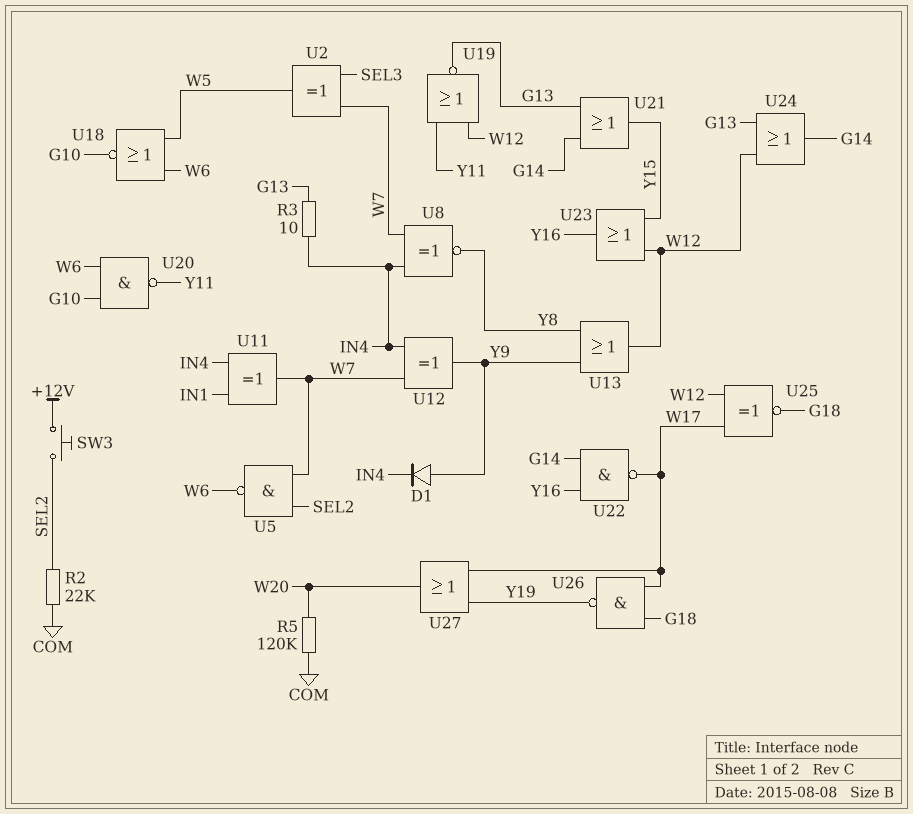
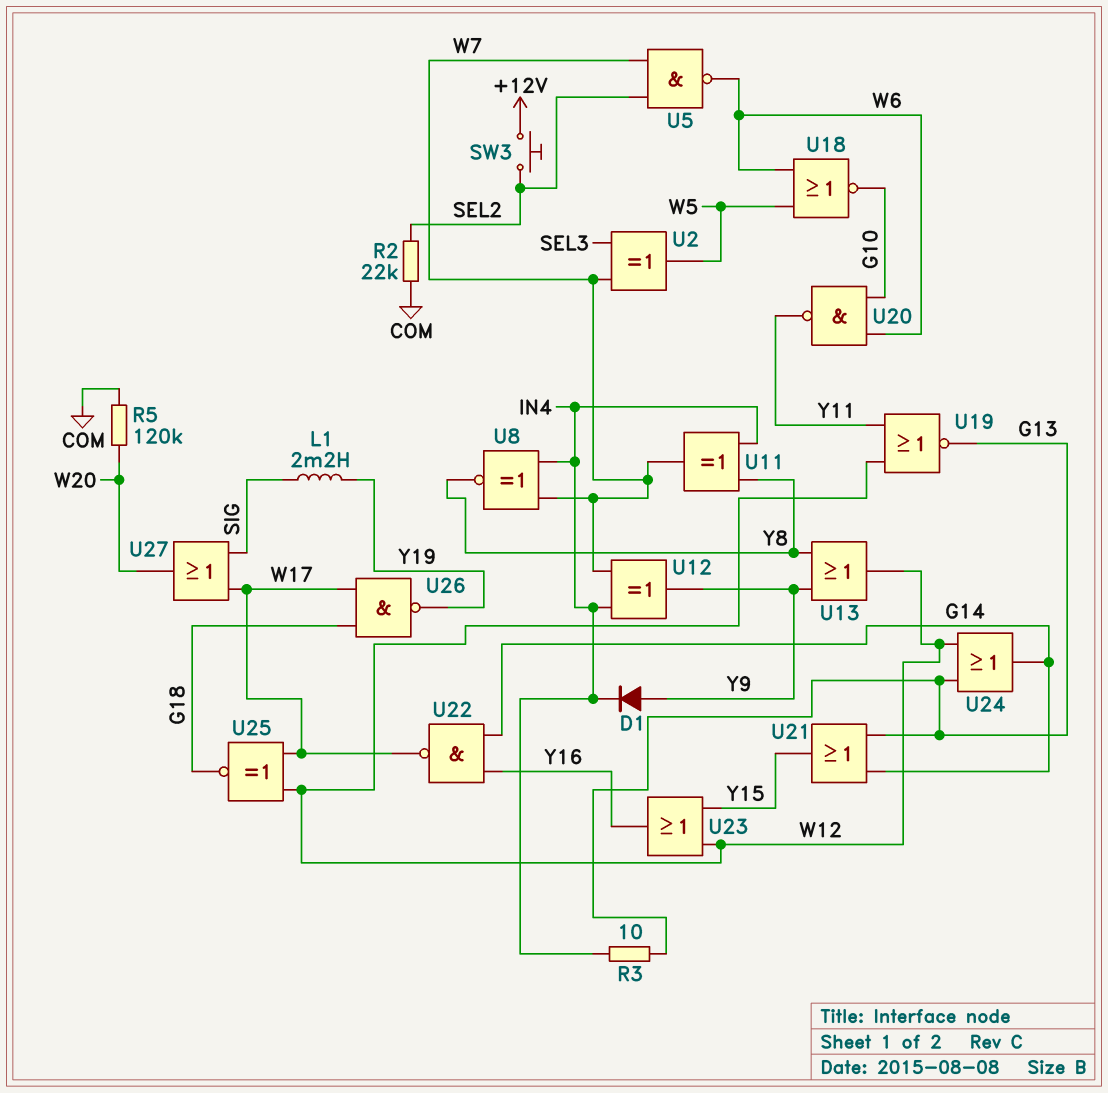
L1: none -> 2.2mH (SIG, Y19)
U11: XOR (in IN1, in IN4, out W7) -> XOR (in IN4, in Y8, out W7)
U27: OR (in W17, in Y19, out W20) -> OR (in SIG, in W17, out W20)

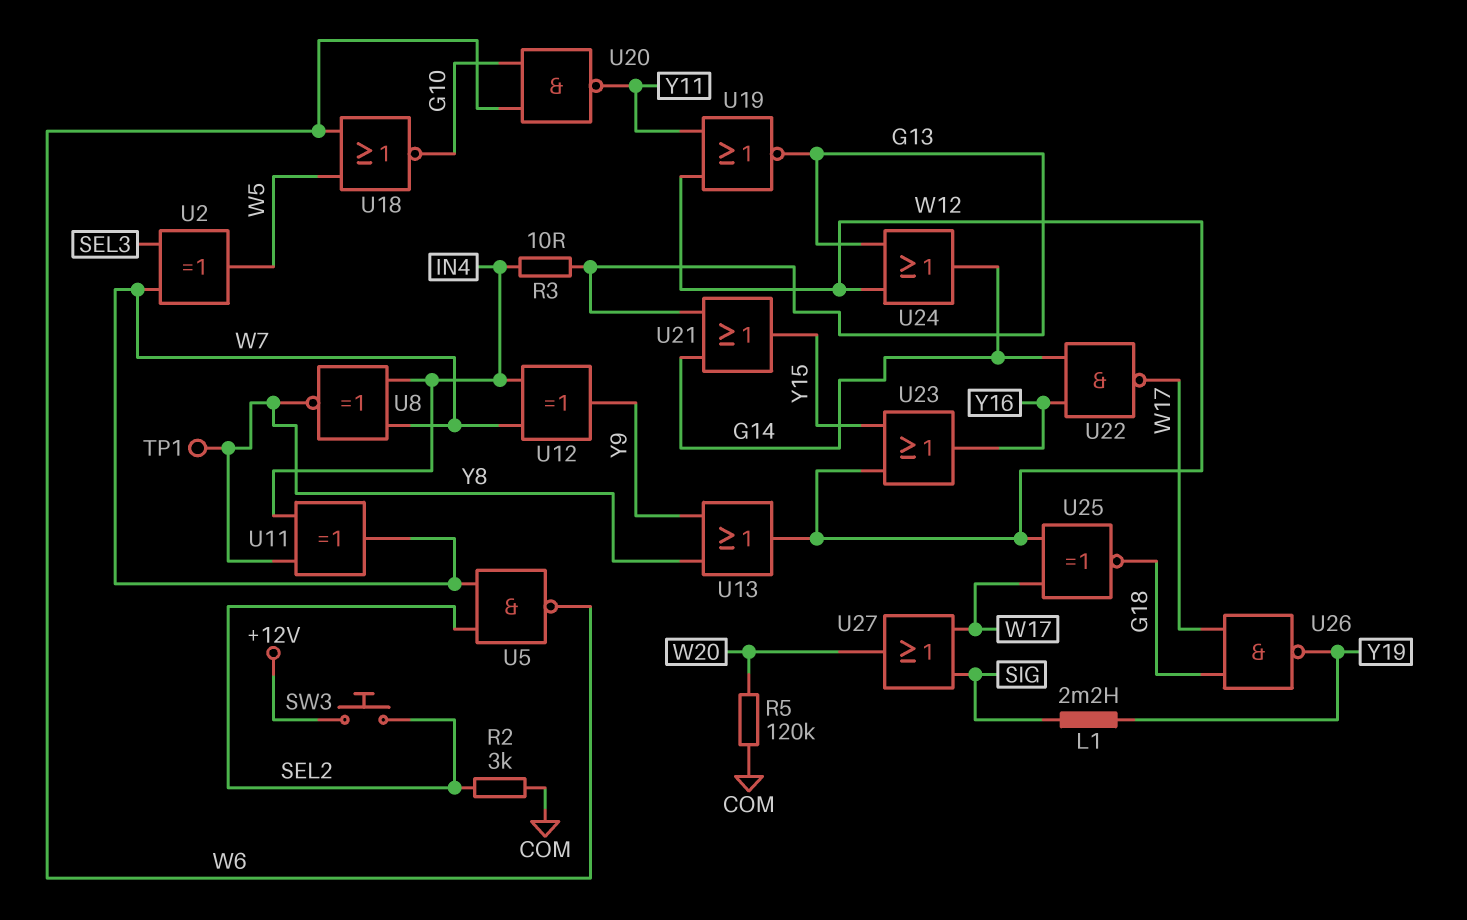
D1: diode (A Y9, K IN4) -> none
R2: 22k (COM, SEL2) -> 3k (COM, SEL2)
TP1: none -> test point (Y8)

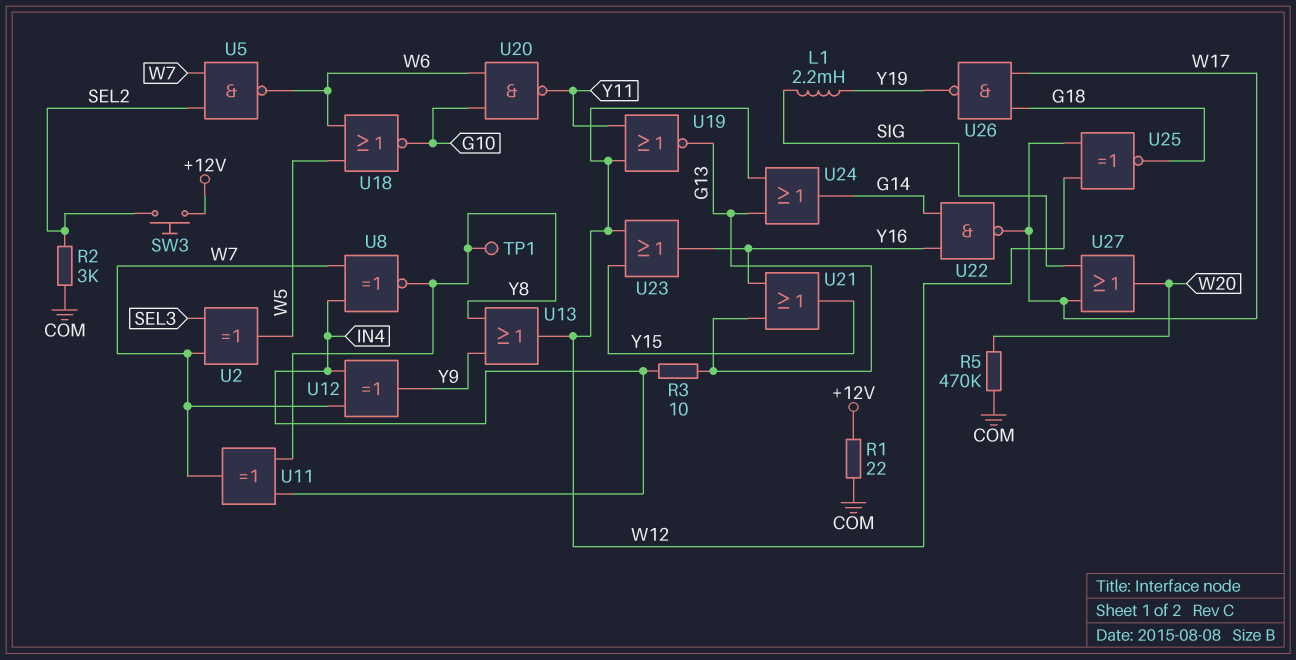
R1: none -> 22 (+12V, COM)
R5: 120k (COM, W20) -> 470k (COM, W20)
U21: OR (in G13, in G14, out Y15) -> OR (in G13, in Y16, out Y15)

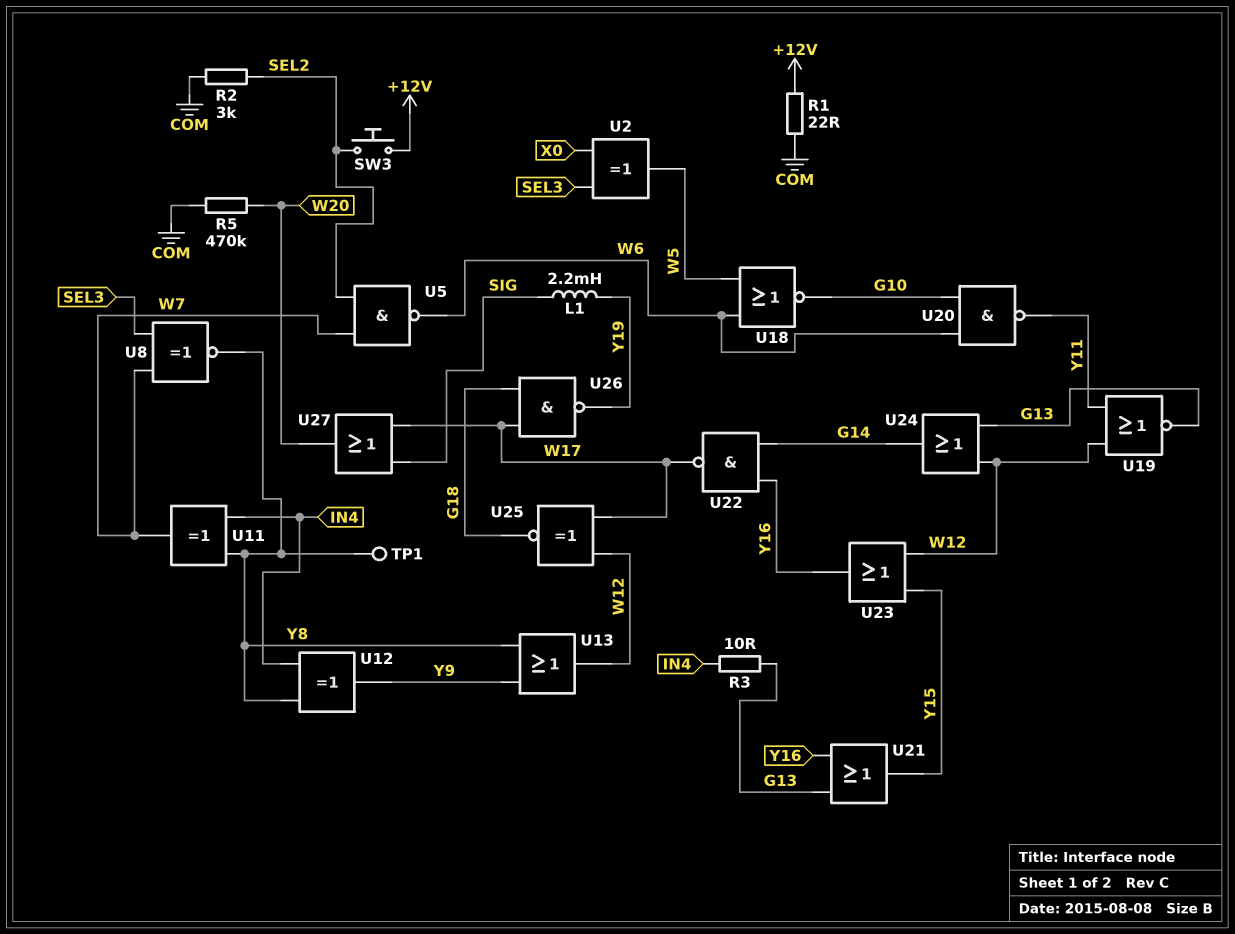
U2: XOR (in SEL3, in W7, out W5) -> XOR (in SEL3, in X0, out W5)
U8: XNOR (in IN4, in W7, out Y8) -> XNOR (in SEL3, in W7, out Y8)
U12: XOR (in IN4, in W7, out Y9) -> XOR (in IN4, in Y8, out Y9)

